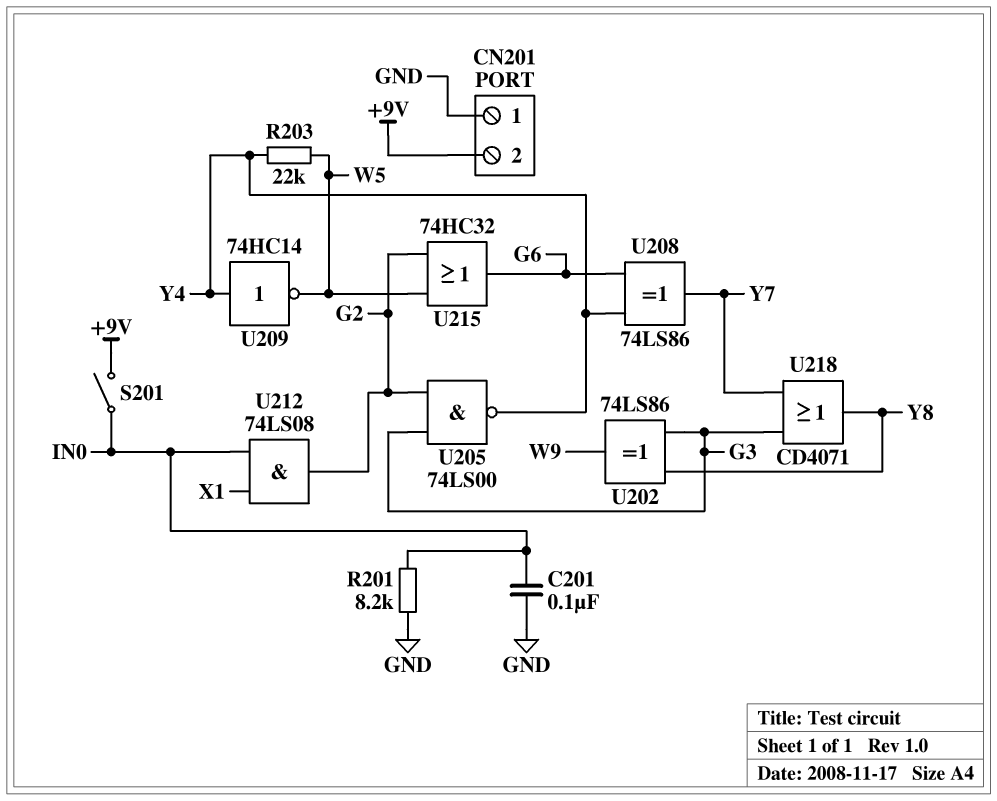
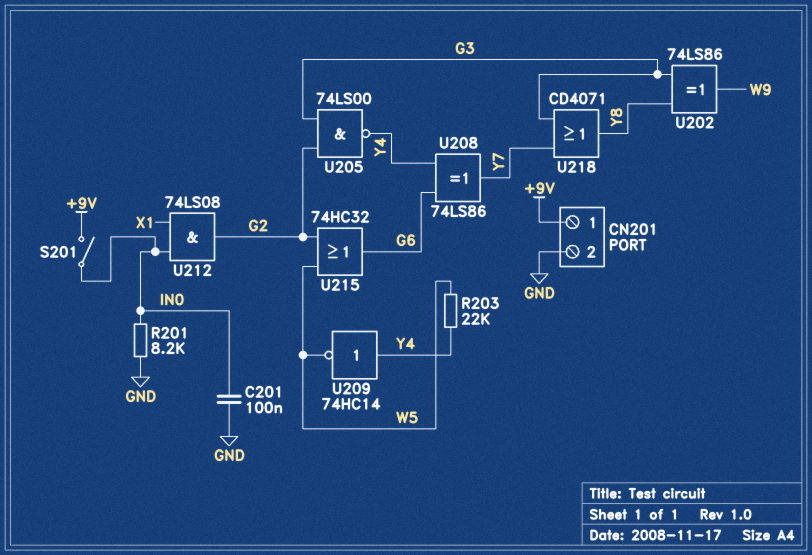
CN201 pin 1: GND -> +9V
CN201 pin 2: +9V -> GND

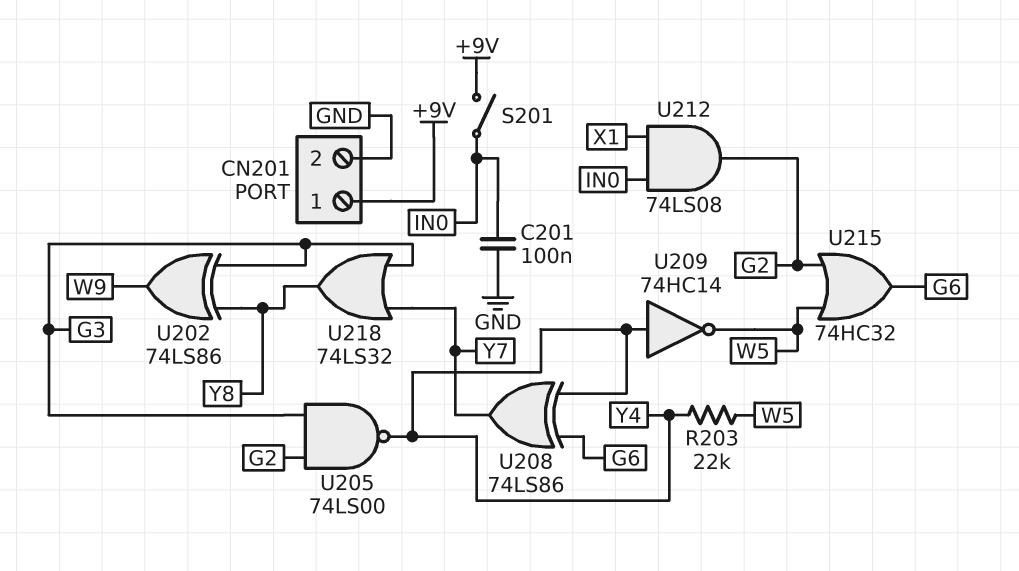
R201: 8.2k (GND, IN0) -> none
U218: OR CD4071 (in G3, in Y7, out Y8) -> OR 74LS32 (in G3, in Y7, out Y8)

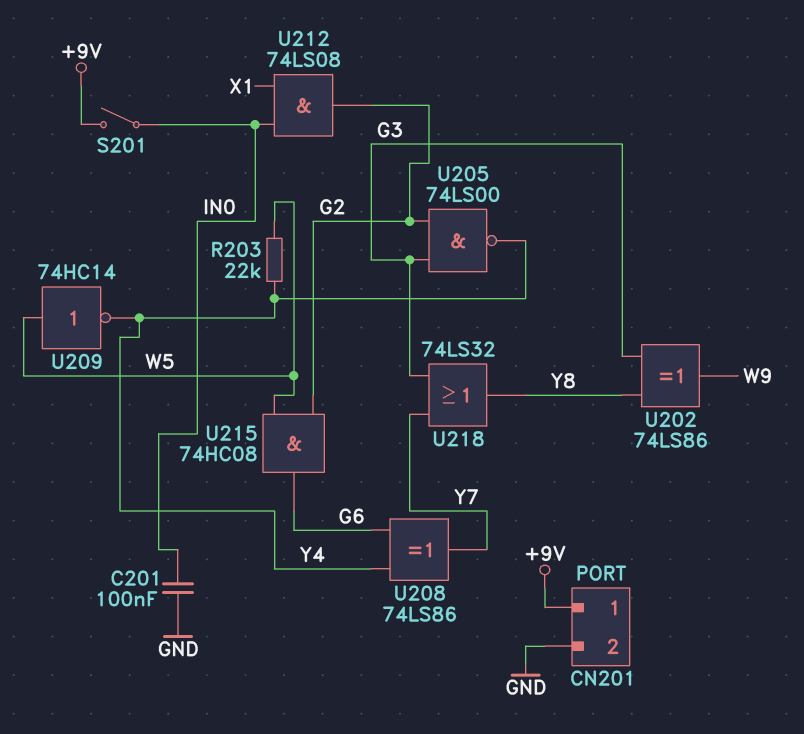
U209: NOT 74HC14 (in Y4, out W5) -> NOT 74HC14 (in W5, out Y4)
U215: OR 74HC32 (in G2, in W5, out G6) -> AND 74HC08 (in G2, in W5, out G6)

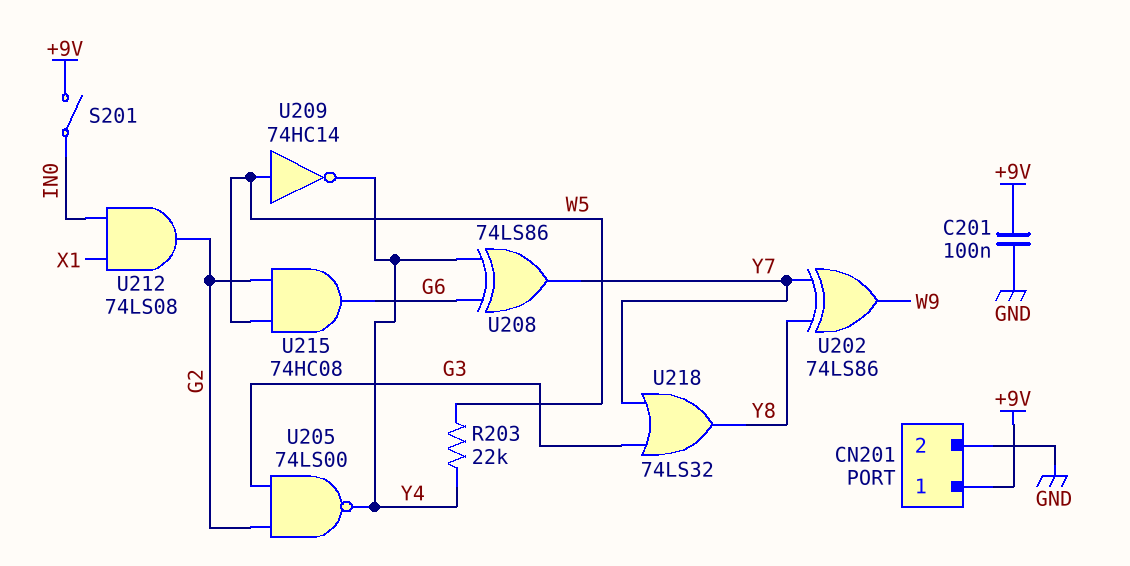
C201: 100nF (GND, IN0) -> 100nF (+9V, GND)
U202: XOR 74LS86 (in G3, in Y8, out W9) -> XOR 74LS86 (in Y7, in Y8, out W9)

